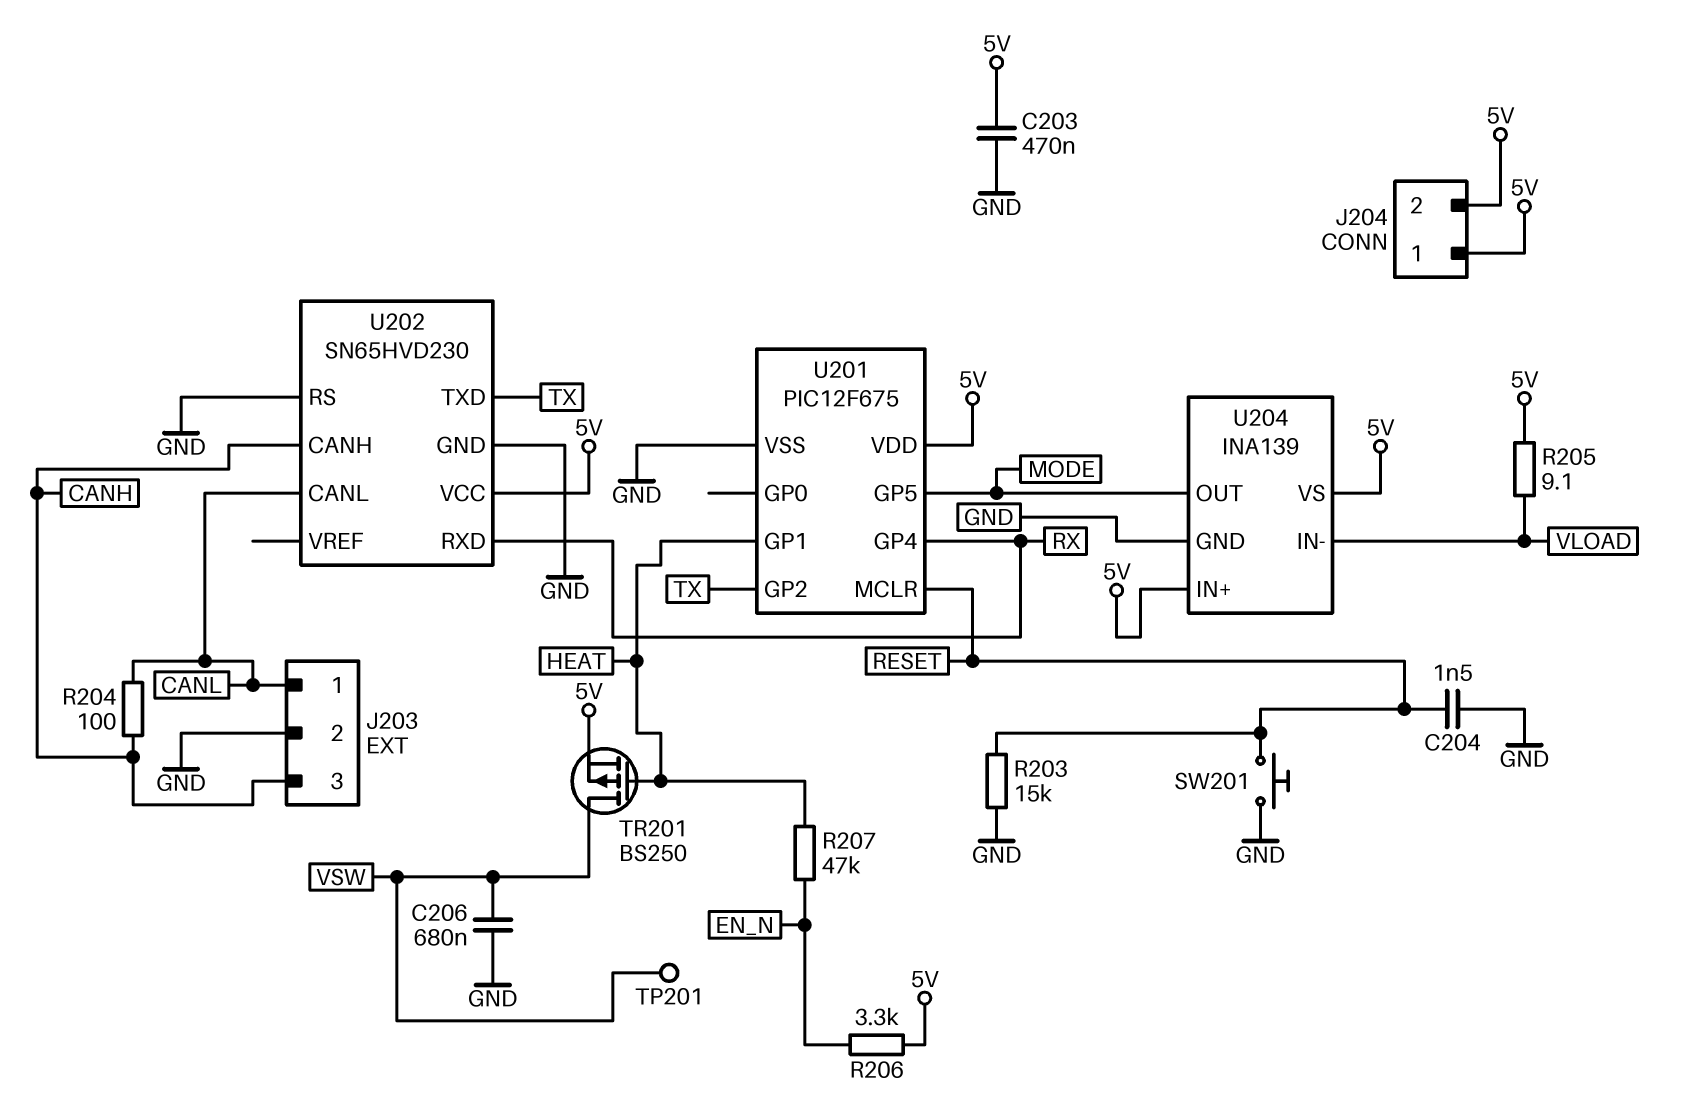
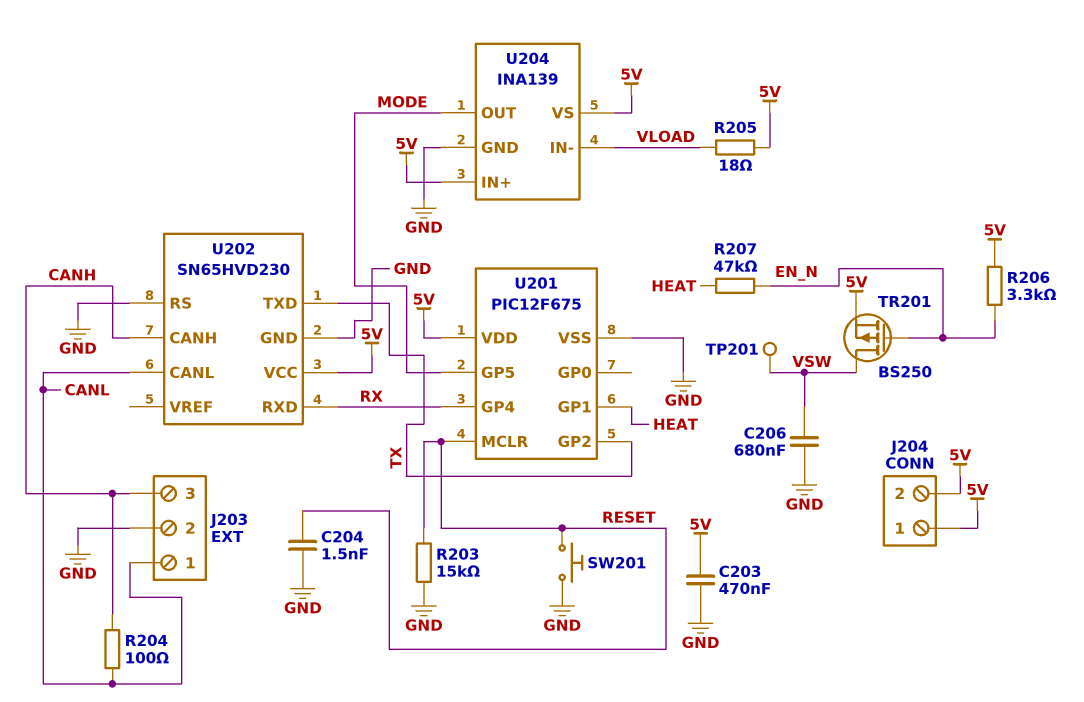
R205: 9.1 (5V, VLOAD) -> 18 (5V, VLOAD)
TR201: PMOS BS250 (G HEAT, D VSW, S 5V) -> PMOS BS250 (G EN_N, D VSW, S 5V)

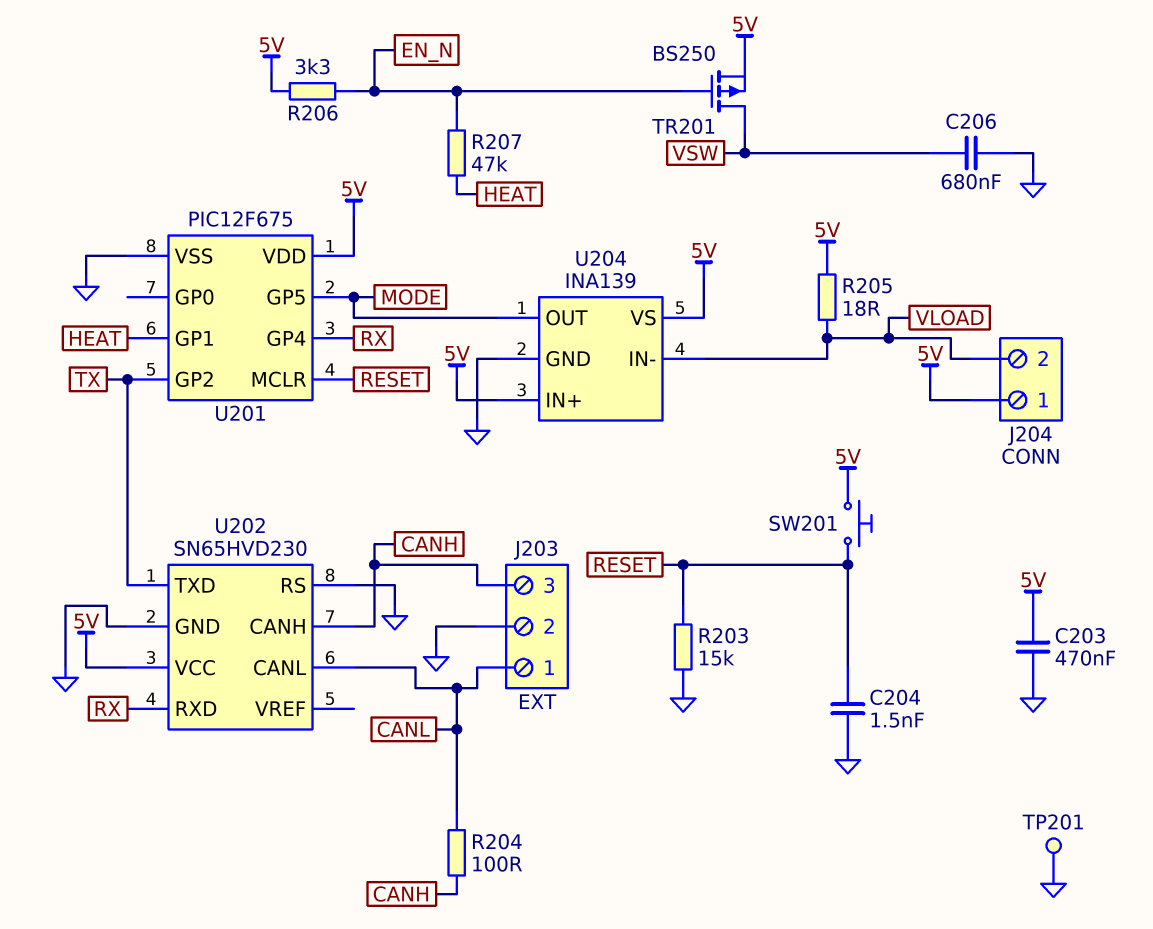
J204 pin 2: 5V -> VLOAD
SW201: button (GND, RESET) -> button (5V, RESET)
TP201: test point (VSW) -> test point (GND)

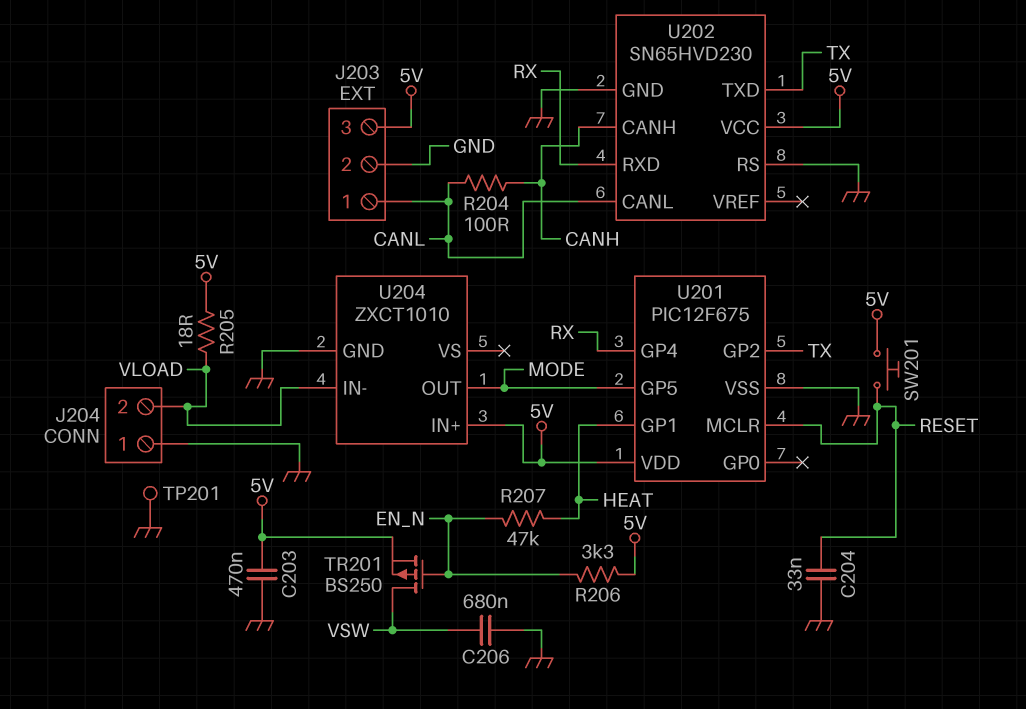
C204: 1.5nF (GND, RESET) -> 33nF (GND, RESET)
J203 pin 3: CANH -> 5V
J204 pin 1: 5V -> GND
R203: 15k (GND, RESET) -> none
U204: INA139 -> ZXCT1010
U204 pin VS: 5V -> none

